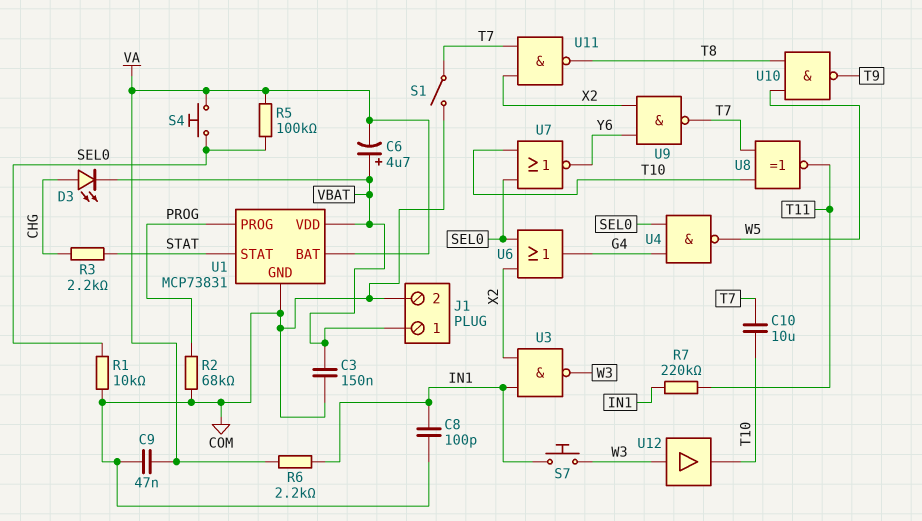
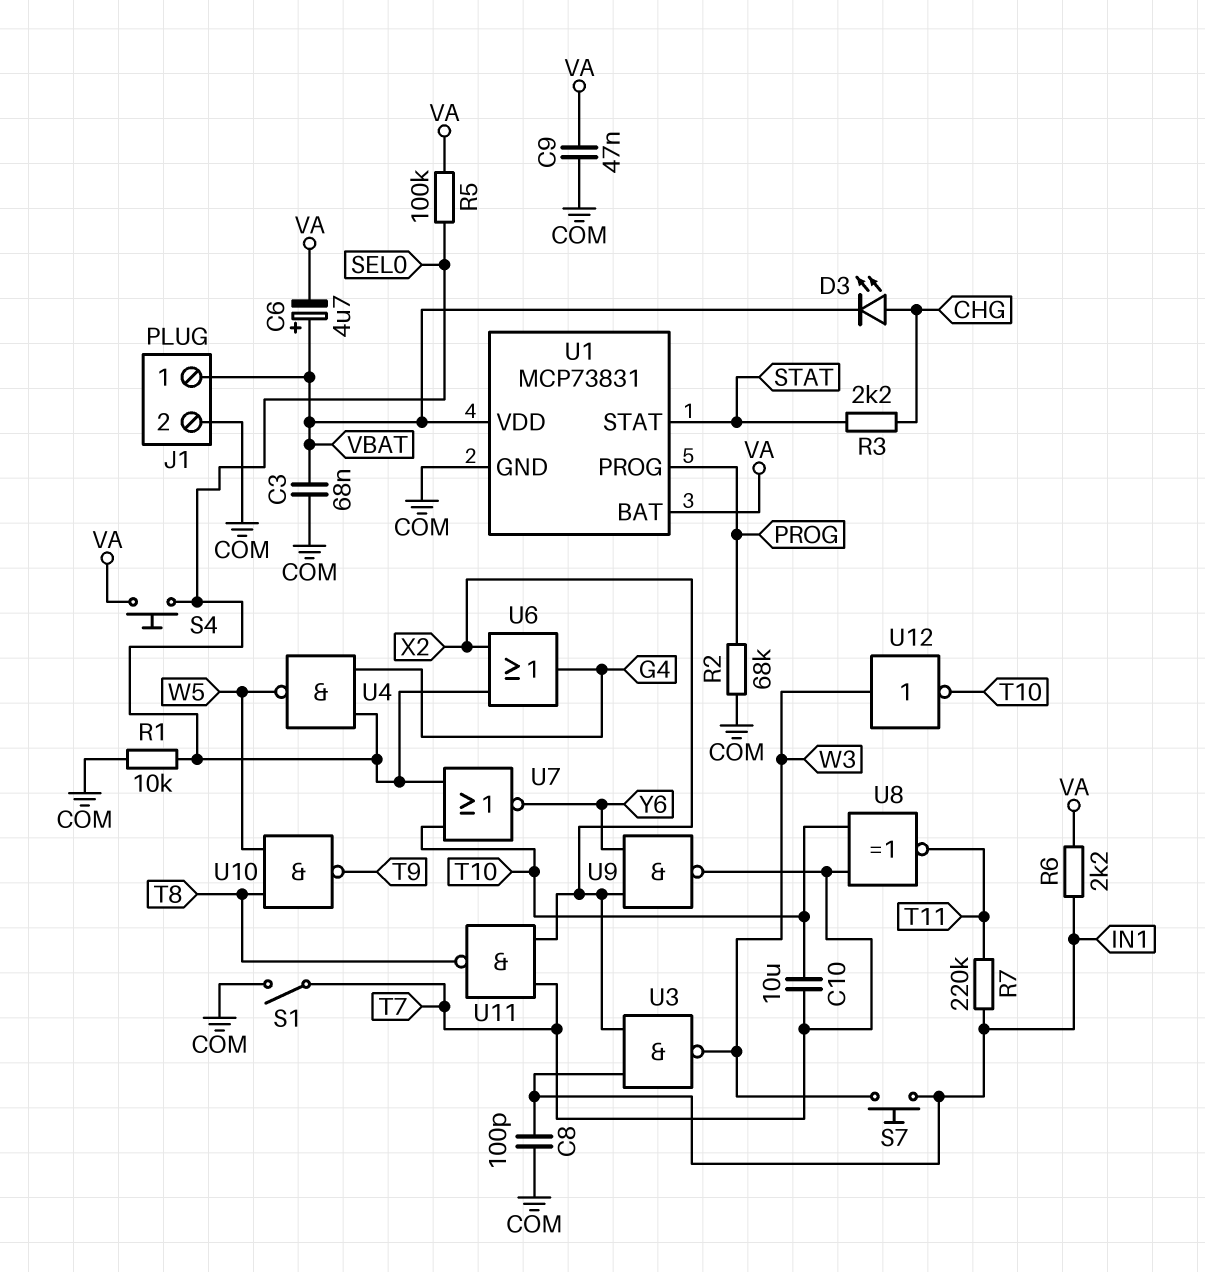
C3: 150nF (COM, VBAT) -> 68nF (COM, VBAT)
U12: buffer (in W3, out T10) -> NOT (in W3, out T10)

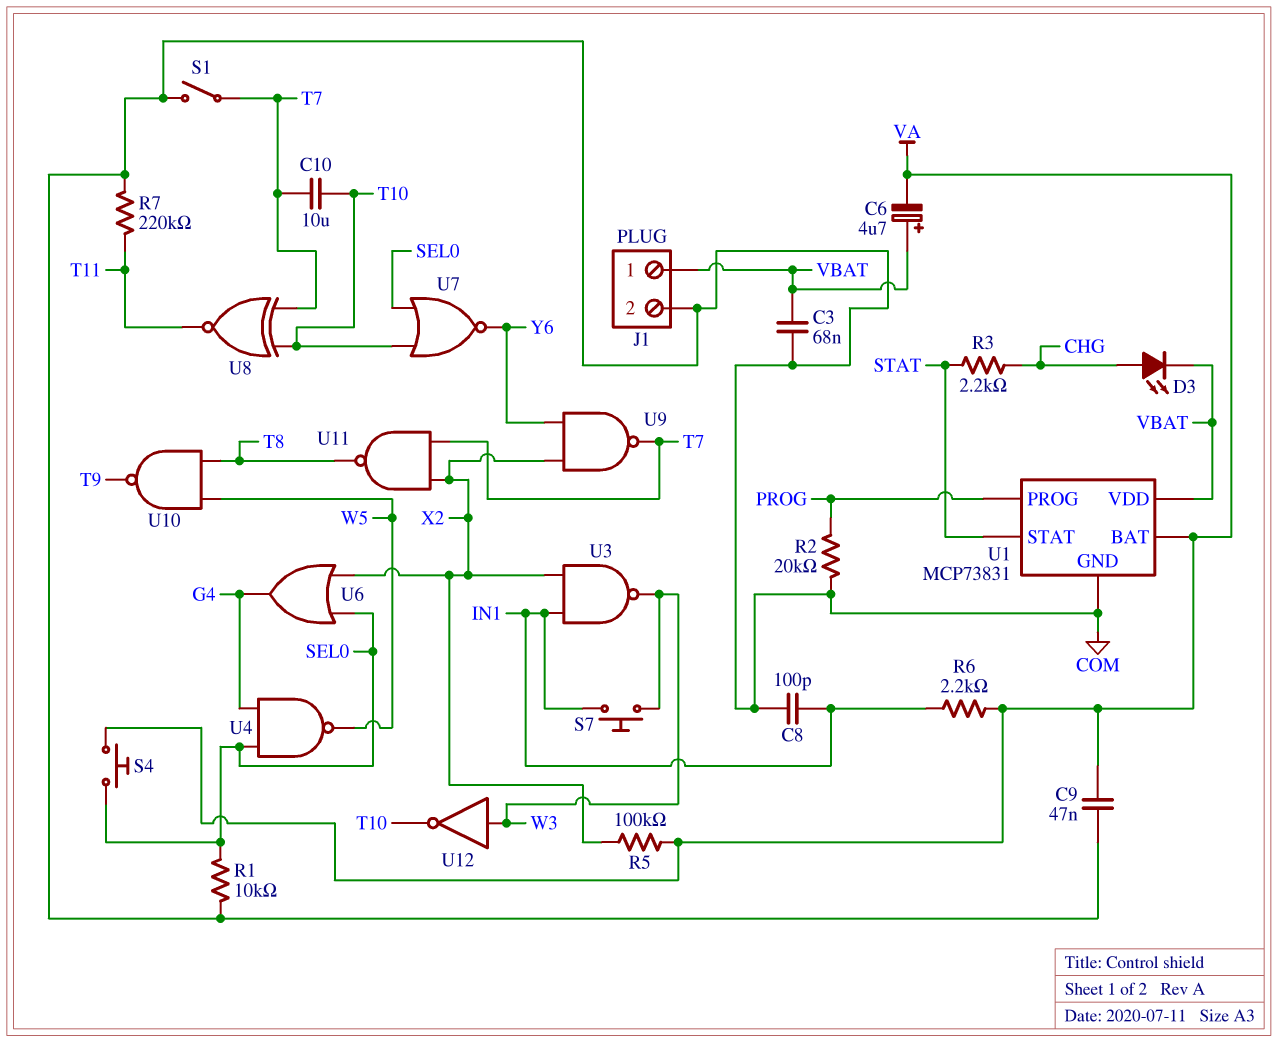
R2: 68k (COM, PROG) -> 20k (COM, PROG)
R5: 100k (SEL0, VA) -> 100k (VA, X2)
R7: 220k (IN1, T11) -> 220k (COM, T11)

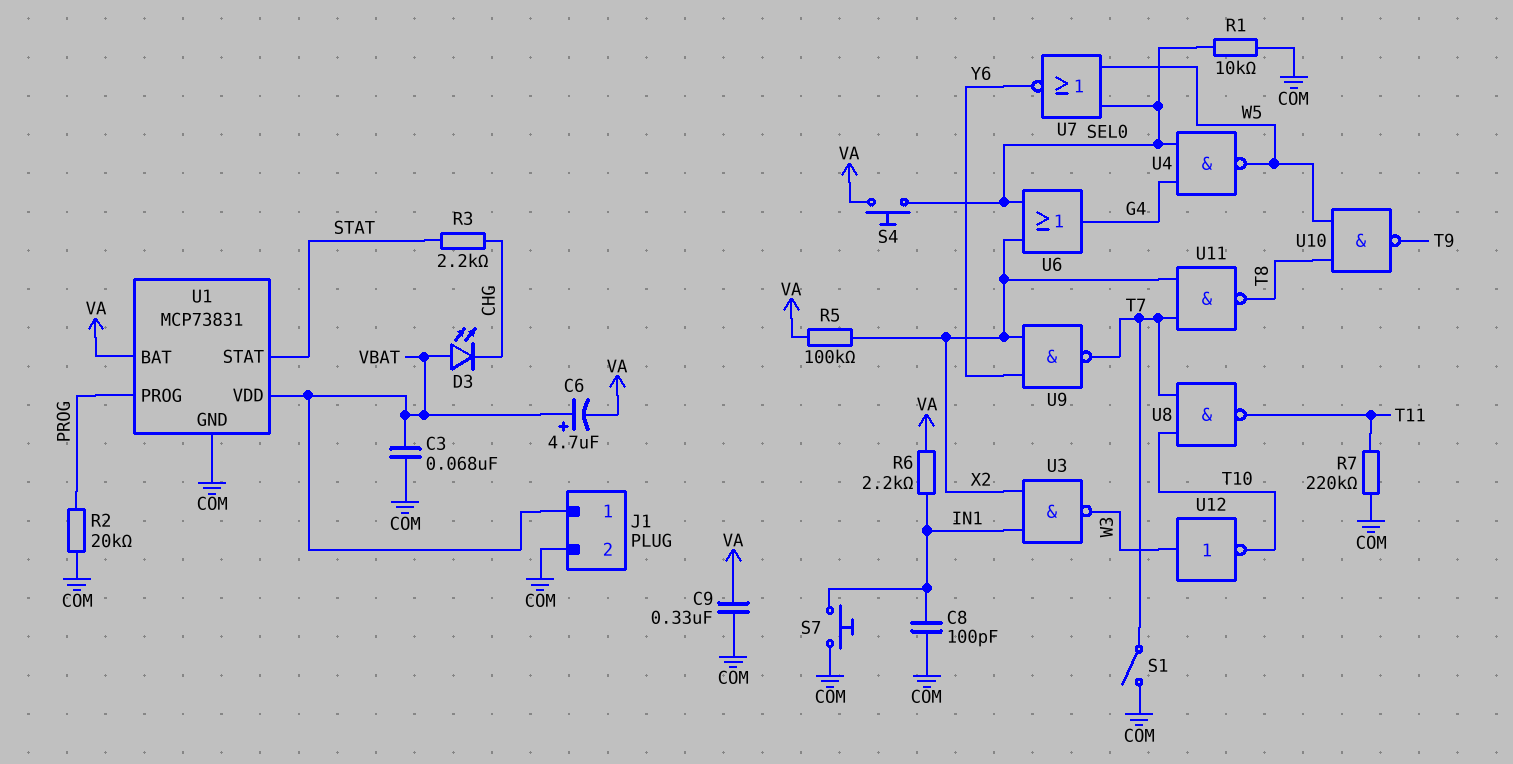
C9: 47nF (COM, VA) -> 330nF (COM, VA)
C10: 10uF (T7, T10) -> none
D3: LED (A CHG, K VBAT) -> LED (A VBAT, K CHG)
S7: button (IN1, W3) -> button (COM, IN1)
U7: NOR (in SEL0, in T10, out Y6) -> NOR (in SEL0, in W5, out Y6)
U8: XNOR (in T7, in T10, out T11) -> NAND (in T7, in T10, out T11)

